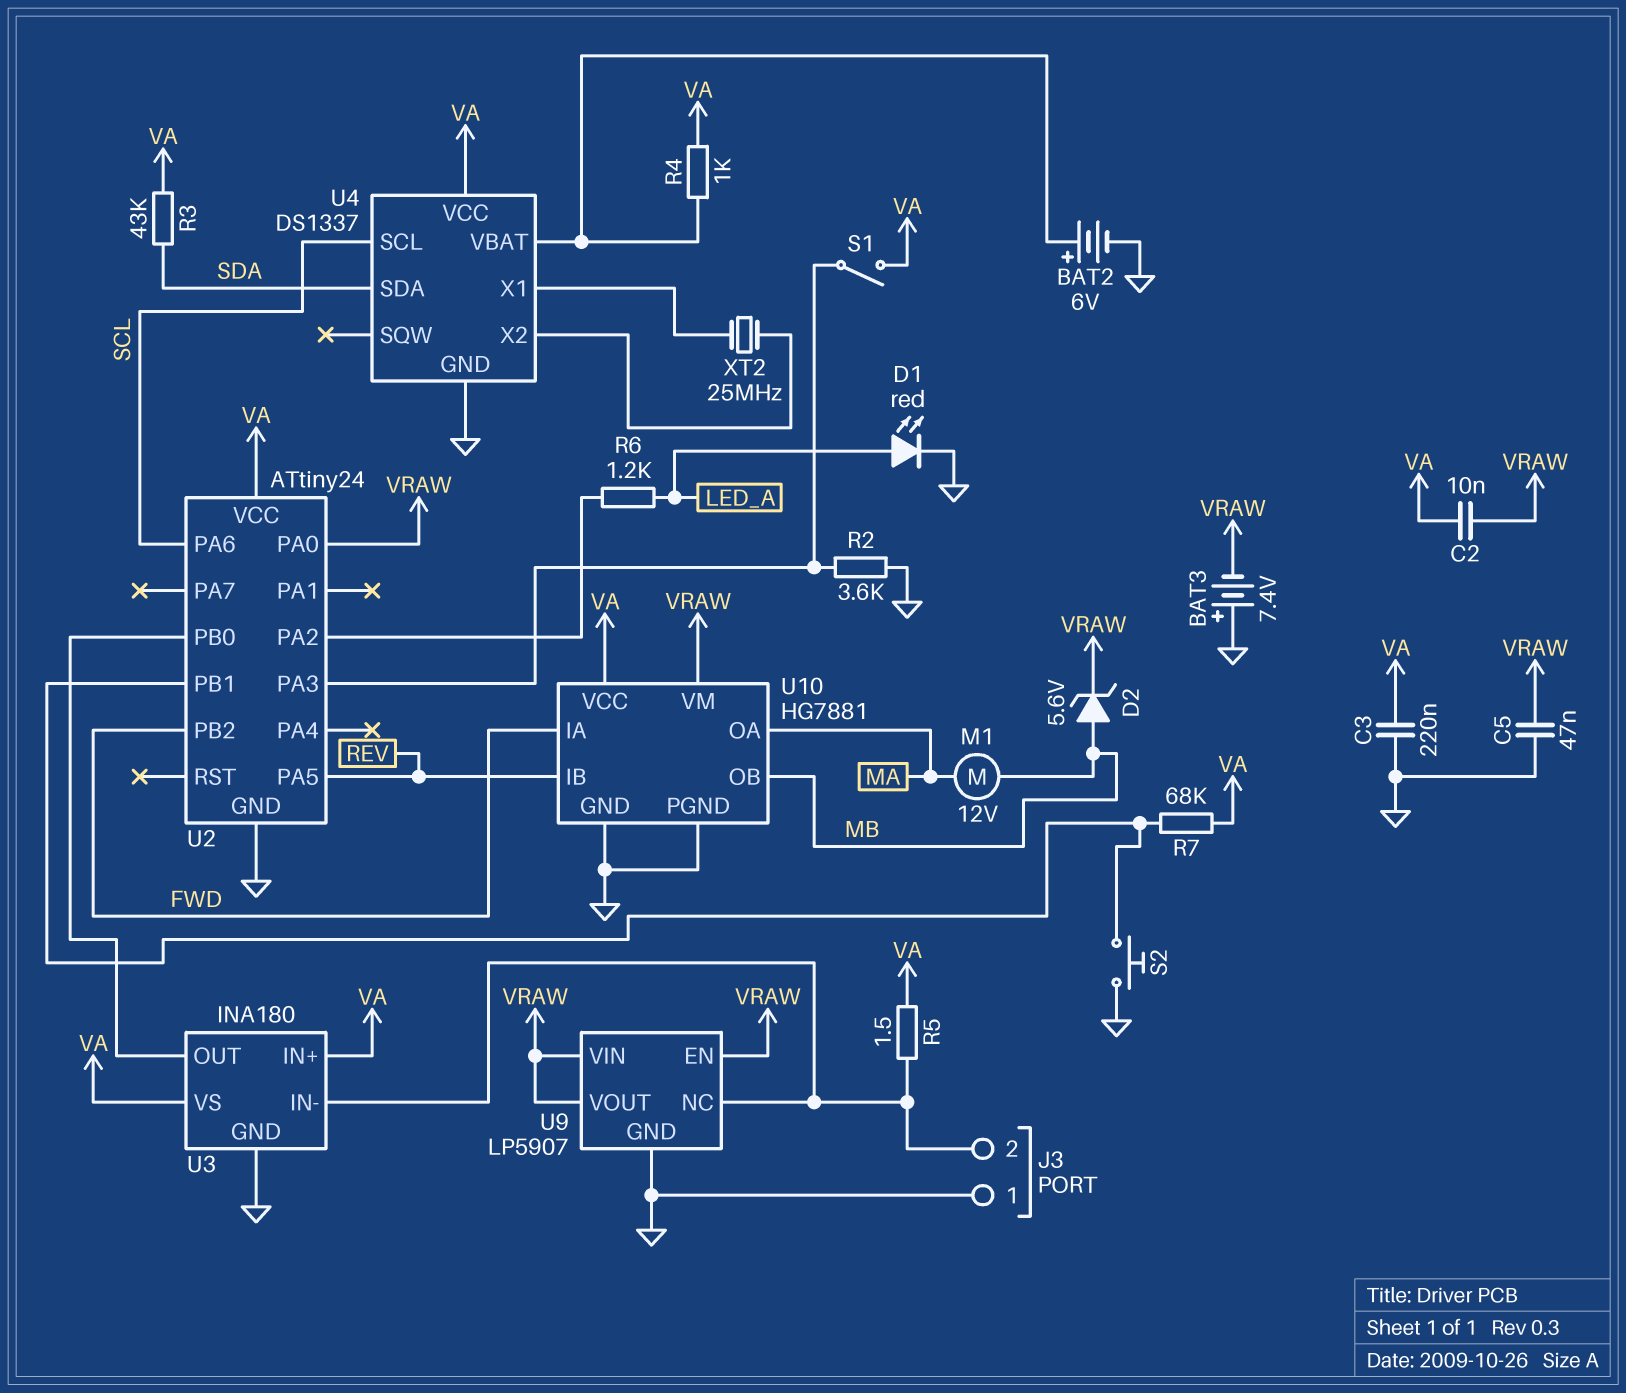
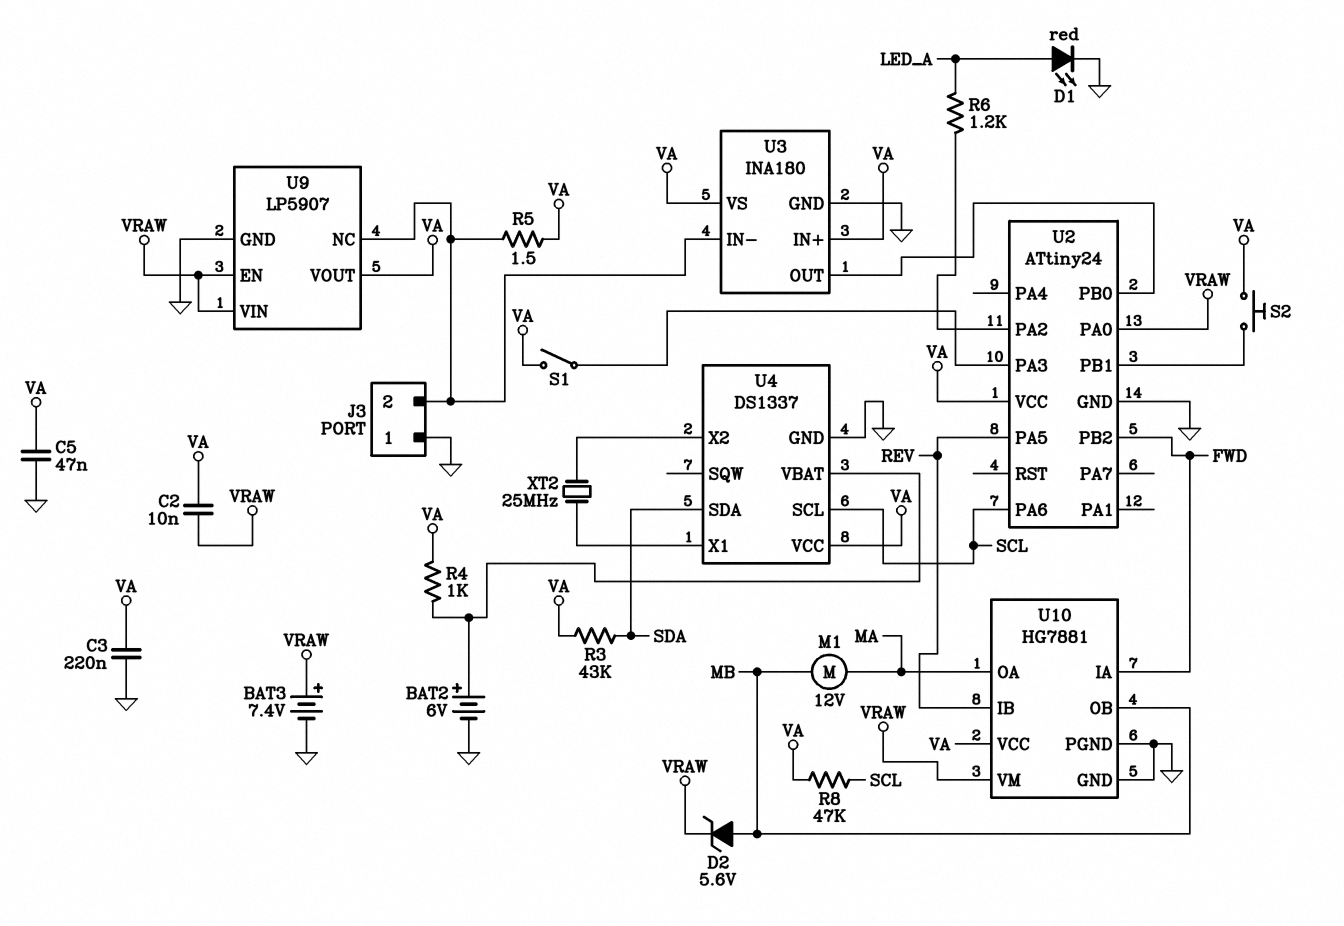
BAT3: 7.4V (plus GND, minus VRAW) -> 7.4V (plus VRAW, minus GND)
C5: 47nF (GND, VRAW) -> 47nF (GND, VA)
R2: 3.6k (GND, U2/PA3) -> none
R7: 68k (U2/PB1, VA) -> none
R8: none -> 47k (SCL, VA)
S2: button (GND, U2/PB1) -> button (U2/PB1, VA)
U9 pin VOUT: VRAW -> VA

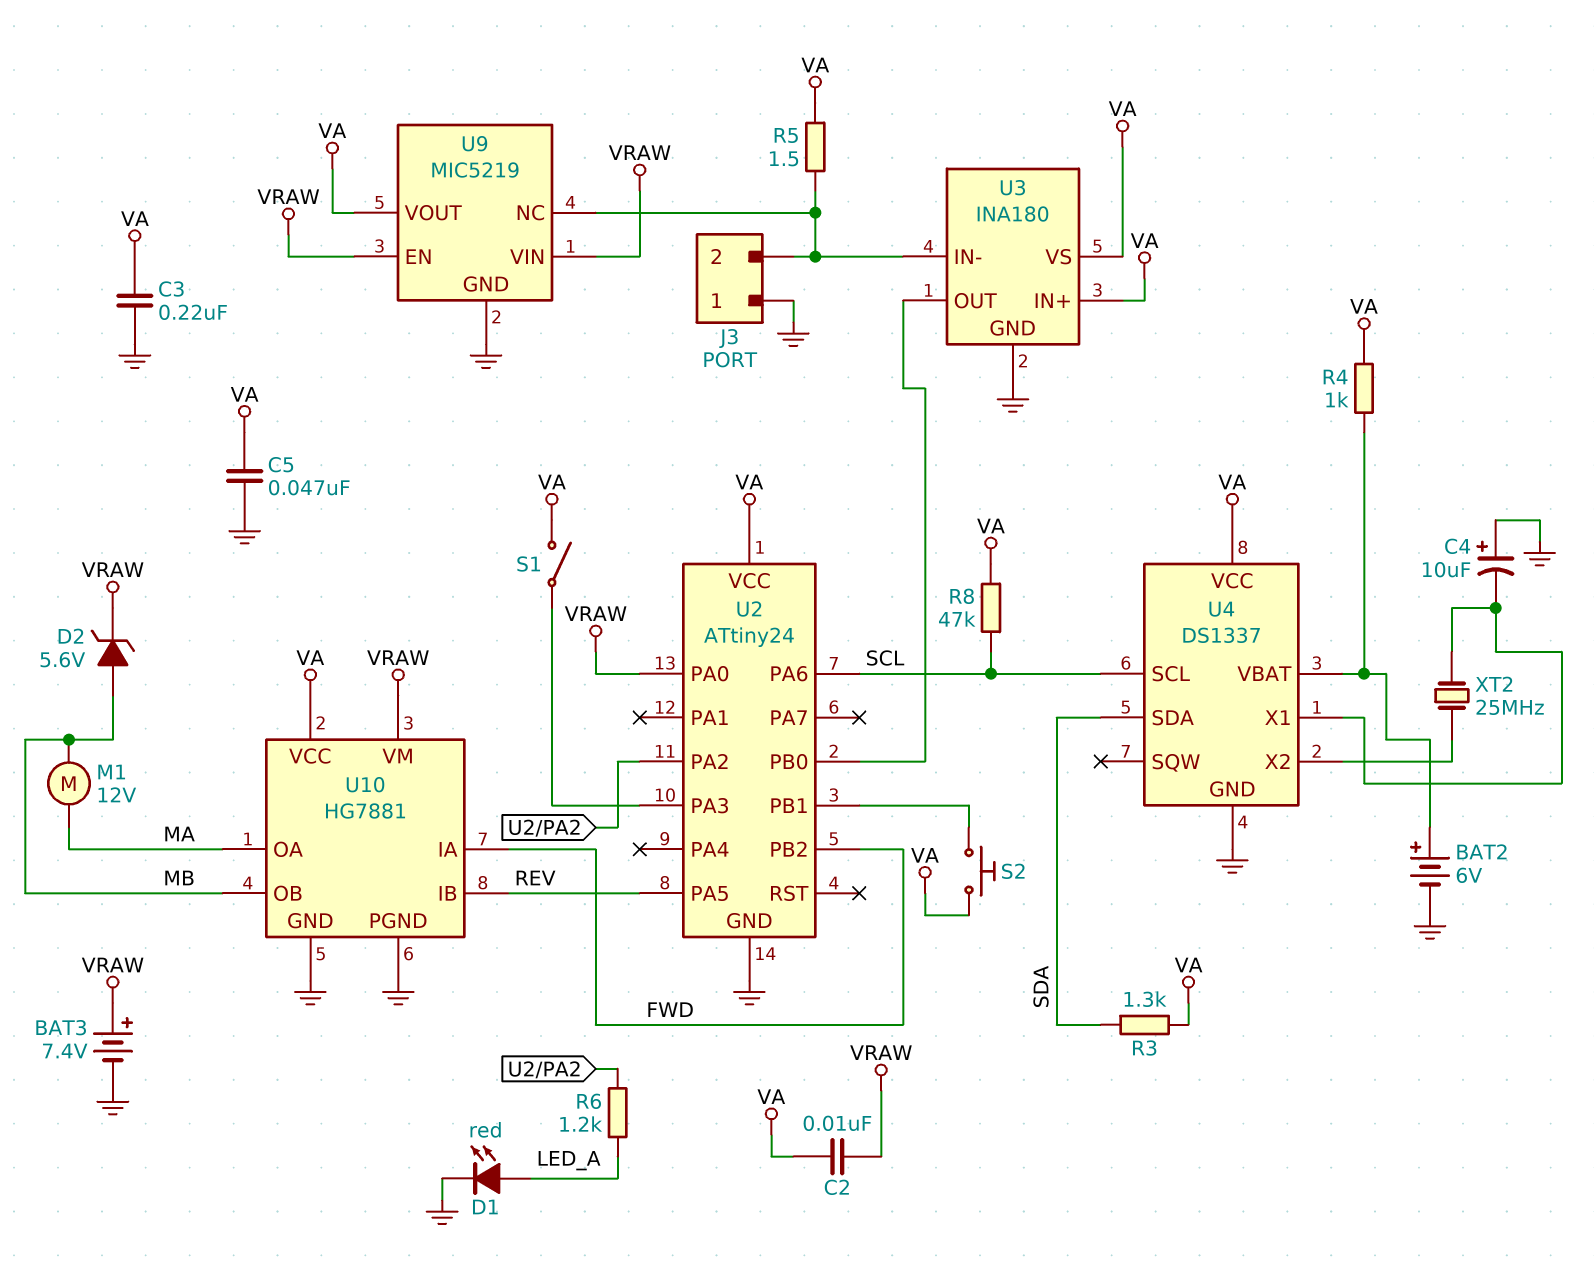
C4: none -> 10uF (plus GND, minus U4/X1)
R3: 43k (SDA, VA) -> 1.3k (SDA, VA)
U9: LP5907 -> MIC5219

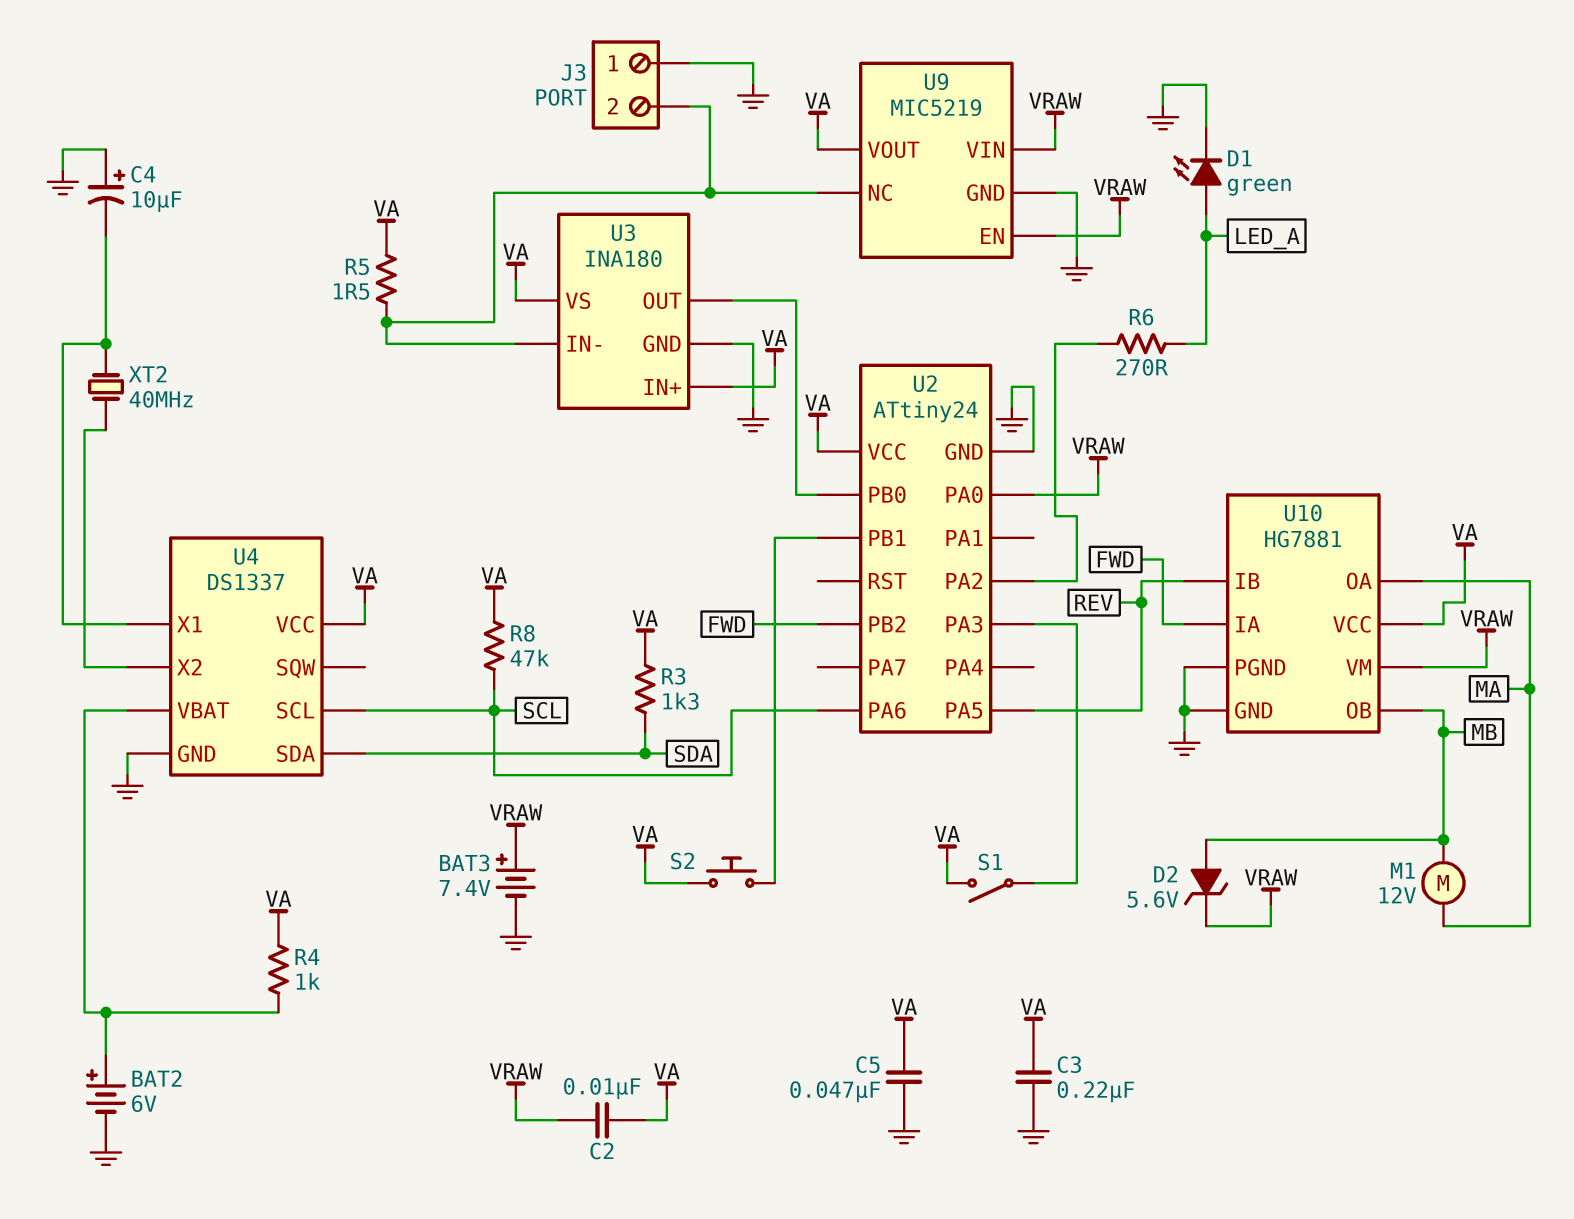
D1: LED red (A LED_A, K GND) -> LED green (A LED_A, K GND)
R6: 1.2k (LED_A, U2/PA2) -> 270 (LED_A, U2/PA2)
XT2: 25MHz (U4/X1, U4/X2) -> 40MHz (U4/X1, U4/X2)

